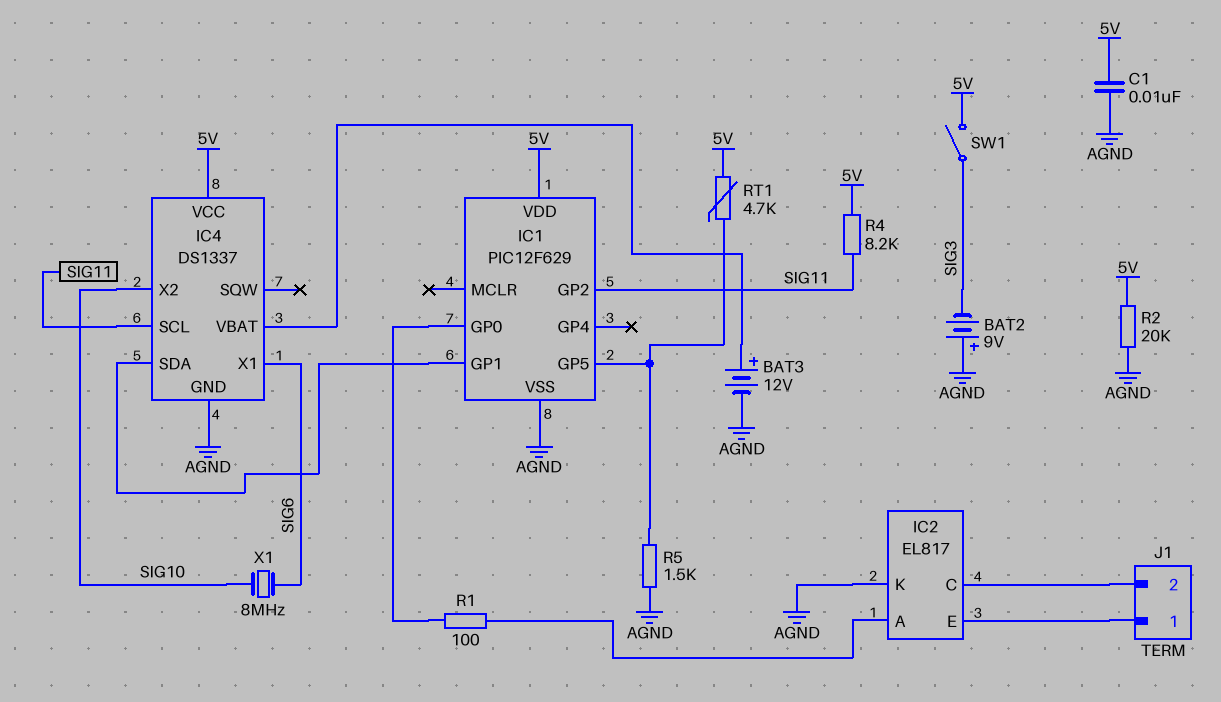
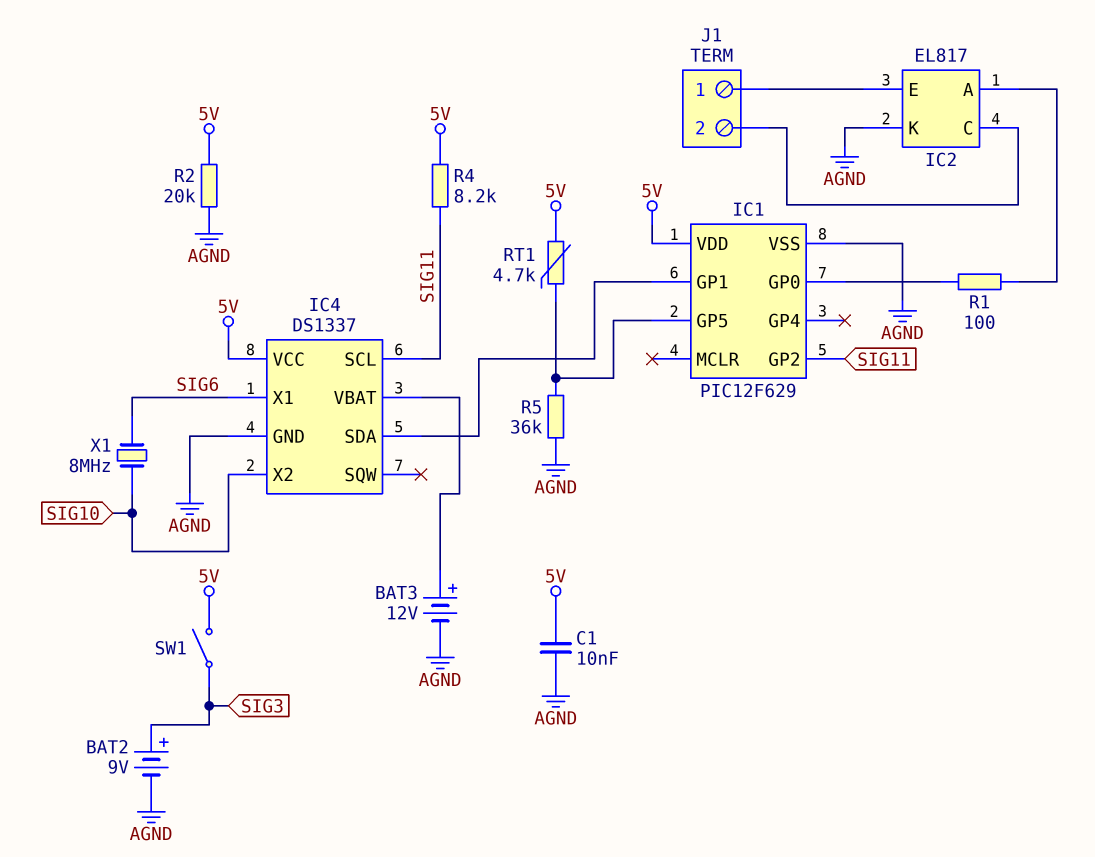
BAT2: 9V (plus AGND, minus SIG3) -> 9V (plus SIG3, minus AGND)
R5: 1.5k (AGND, IC1/GP5) -> 36k (AGND, IC1/GP5)

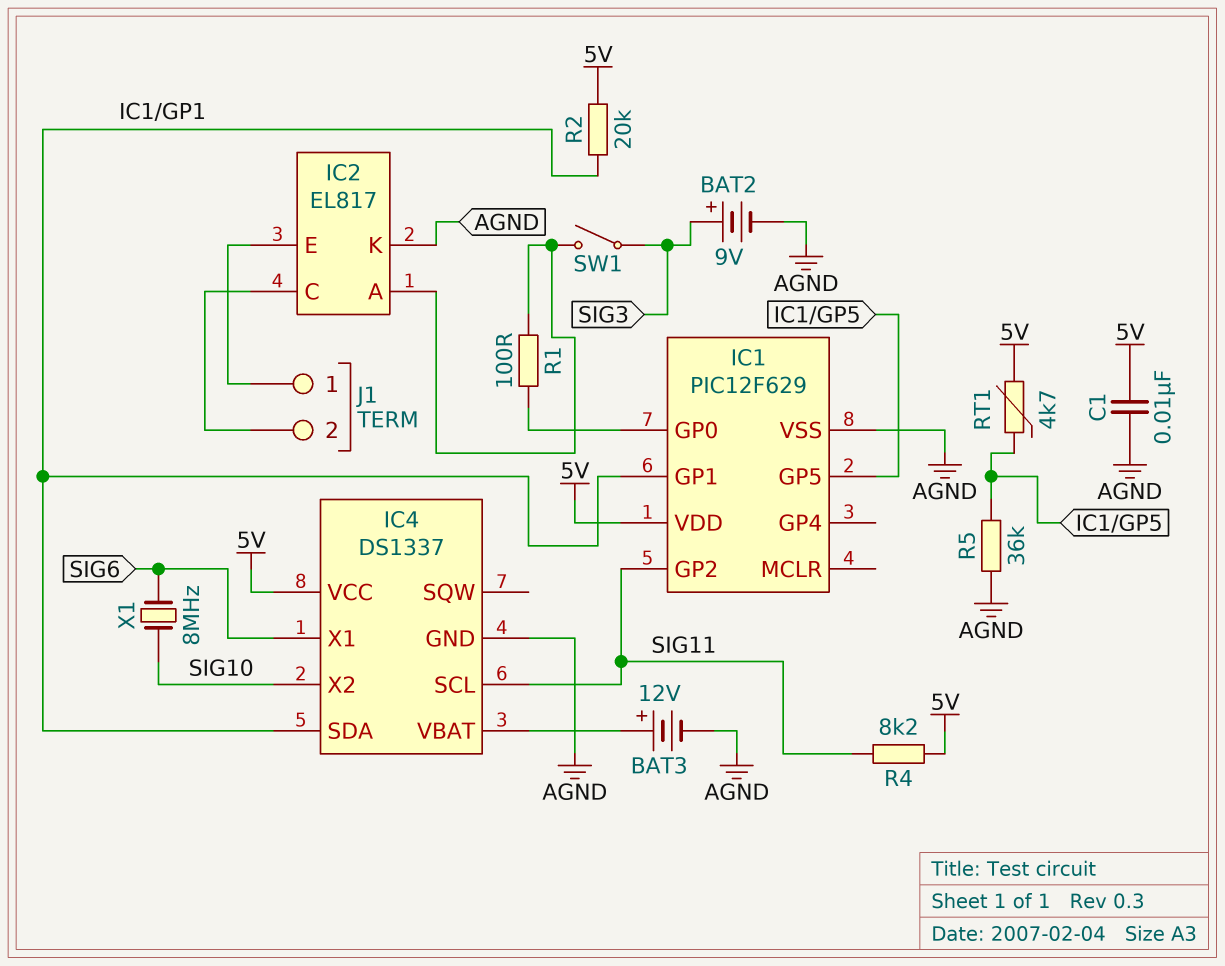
R2: 20k (5V, AGND) -> 20k (5V, IC1/GP1)
SW1: switch (5V, SIG3) -> switch (IC2/A, SIG3)

